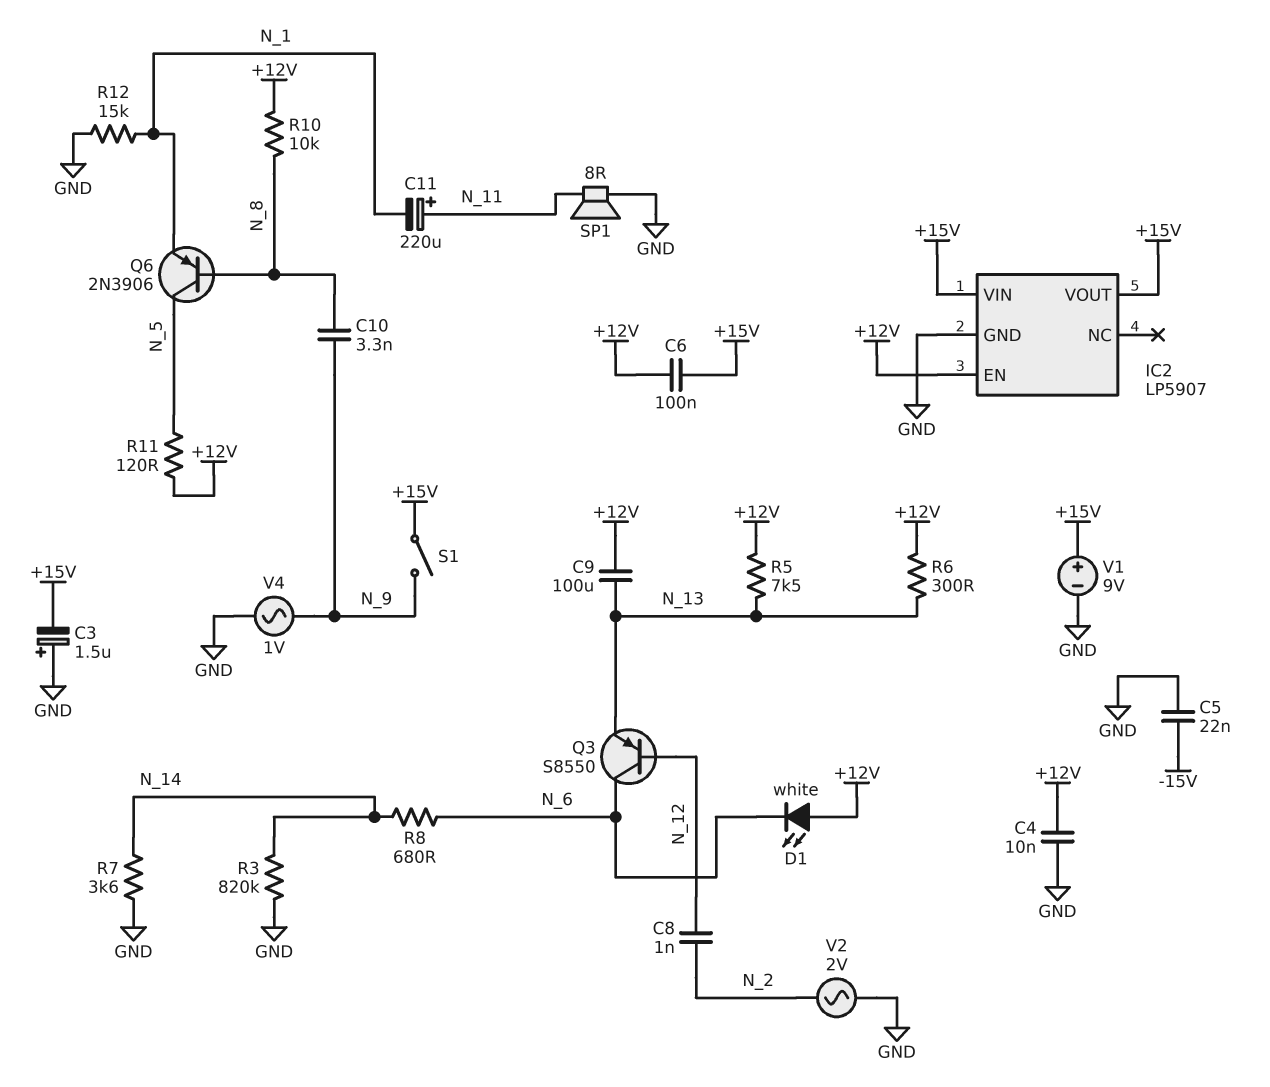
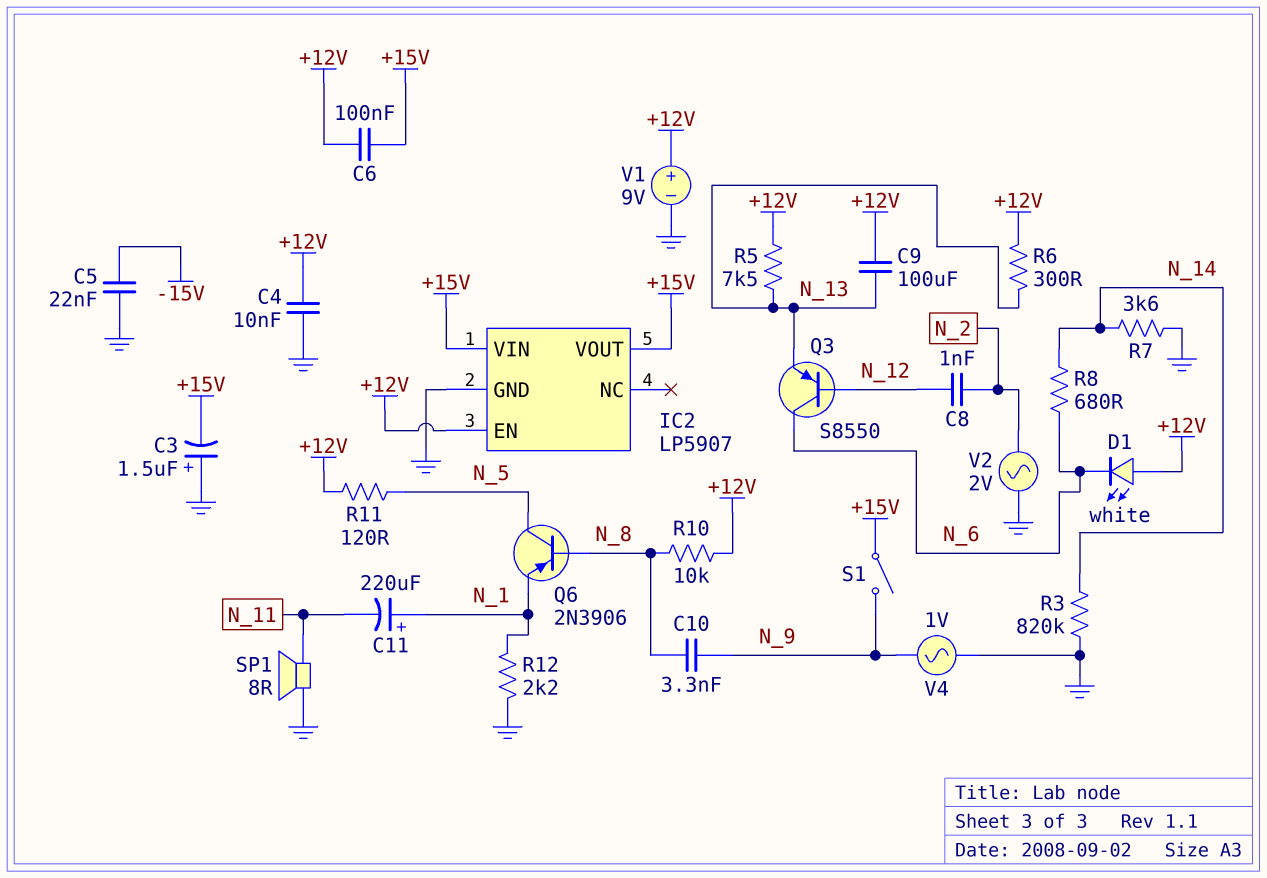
C11: 220uF (plus N_11, minus N_1) -> 220uF (plus N_1, minus N_11)
R12: 15k (GND, N_1) -> 2.2k (GND, N_1)
V1: 9V (plus +15V, minus GND) -> 9V (plus +12V, minus GND)

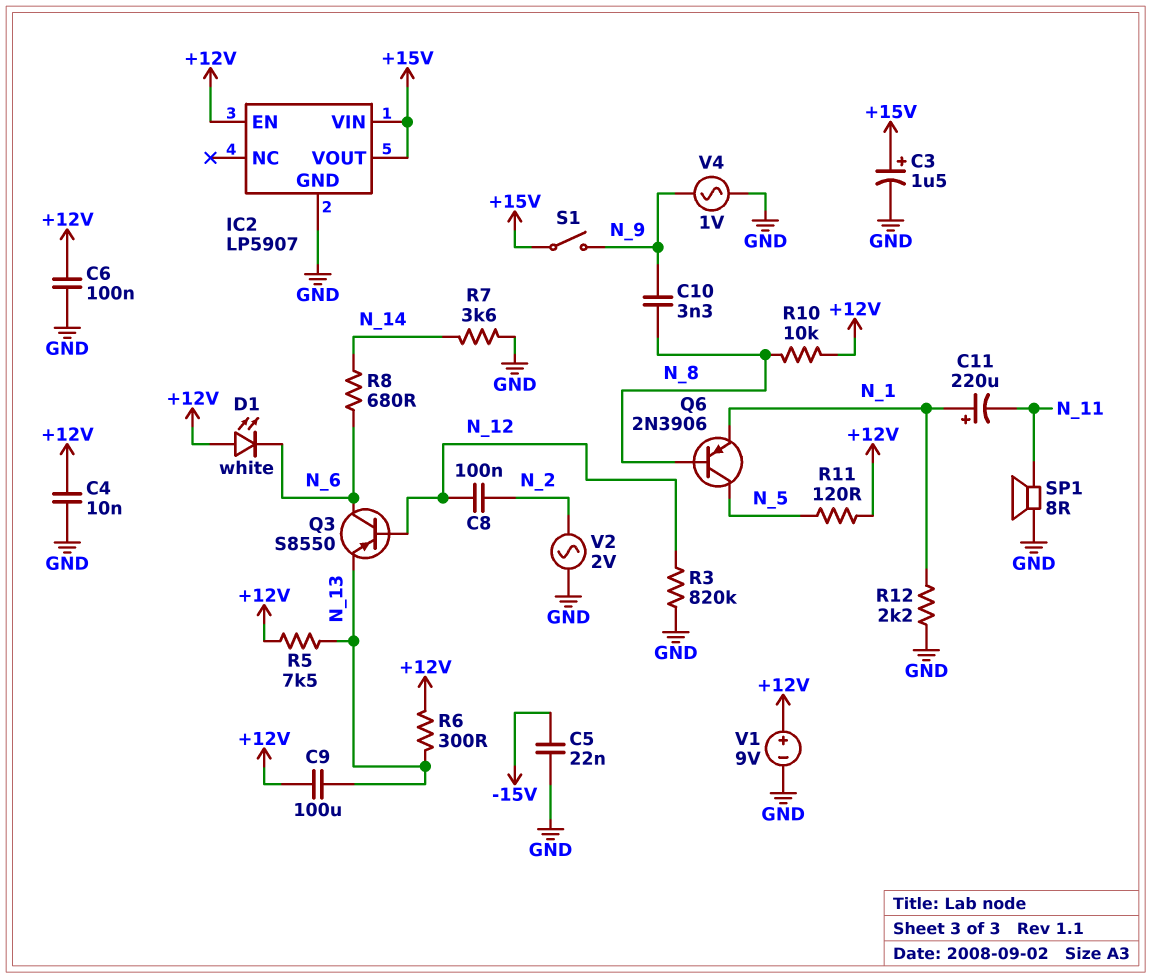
C3: 1.5uF (plus GND, minus +15V) -> 1.5uF (plus +15V, minus GND)
C6: 100nF (+12V, +15V) -> 100nF (+12V, GND)
C8: 1nF (N_2, N_12) -> 100nF (N_2, N_12)
R3: 820k (GND, N_14) -> 820k (GND, N_12)

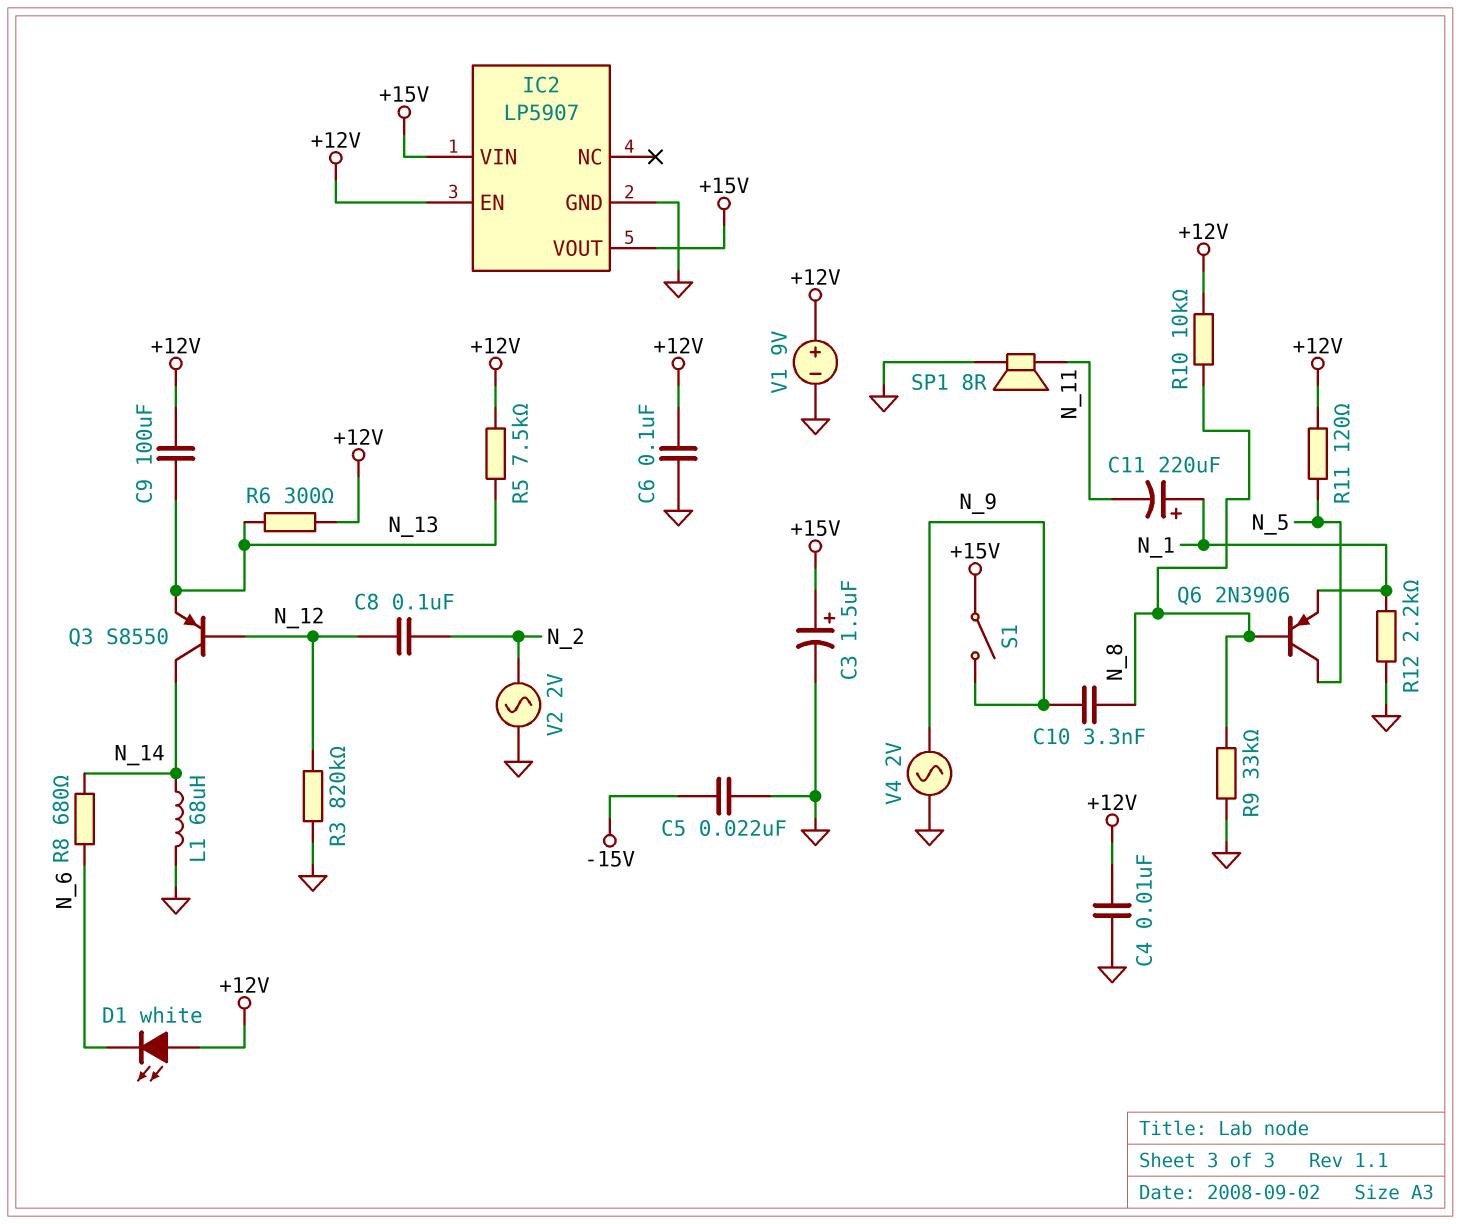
L1: none -> 68uH (GND, N_14)
Q3: PNP S8550 (B N_12, C N_6, E N_13) -> PNP S8550 (B N_12, C N_14, E N_13)
R7: 3.6k (GND, N_14) -> none
R9: none -> 33k (GND, N_8)
V4: AC 1V (GND, N_9) -> AC 2V (GND, N_9)

